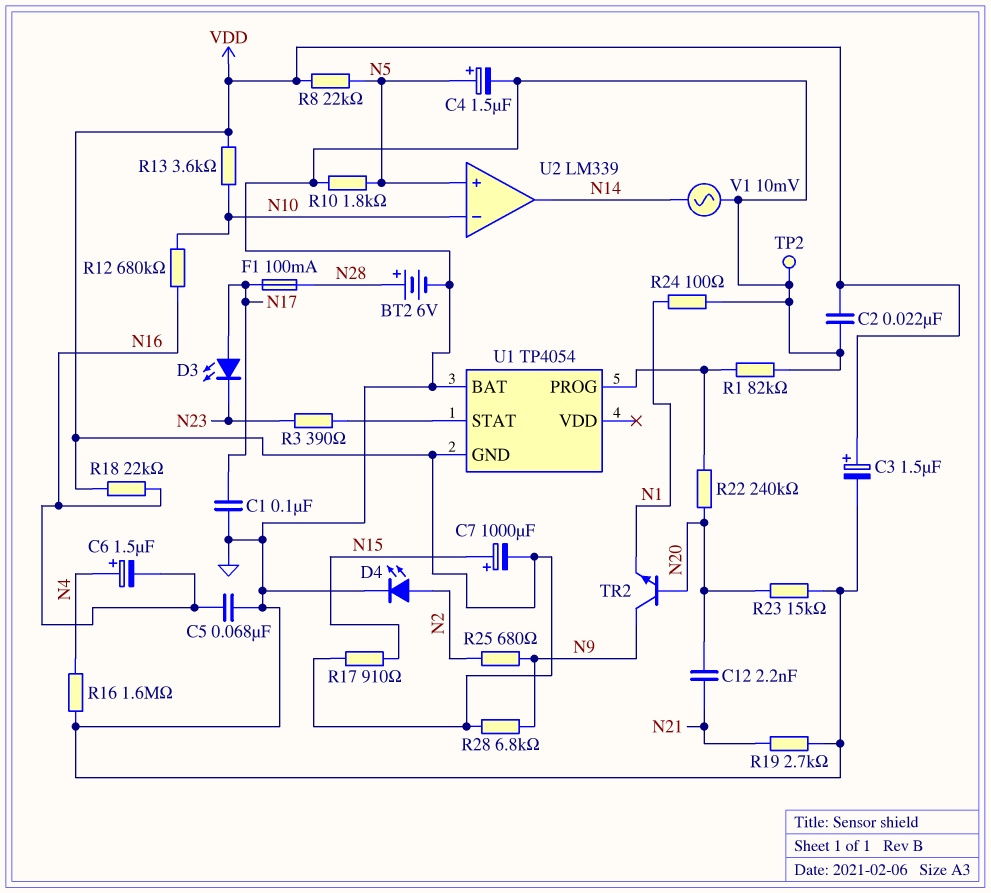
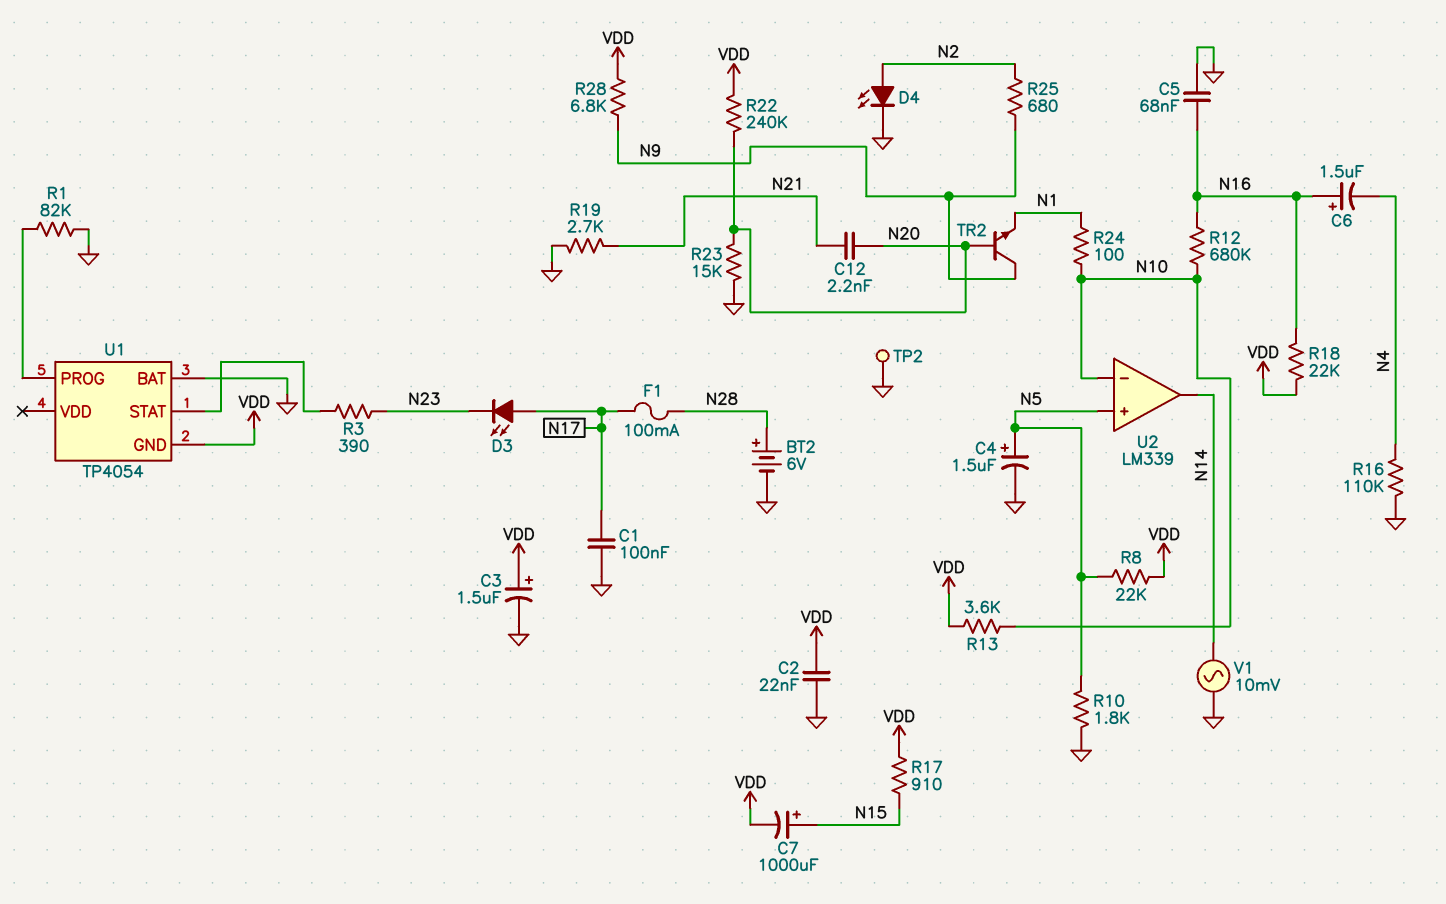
C6: 1.5uF (plus N4, minus N16) -> 1.5uF (plus N16, minus N4)
R16: 1.6M (GND, N4) -> 110k (GND, N4)
R22: 240k (N20, U1/PROG) -> 240k (N20, VDD)
R24: 100 (GND, N1) -> 100 (N1, N10)

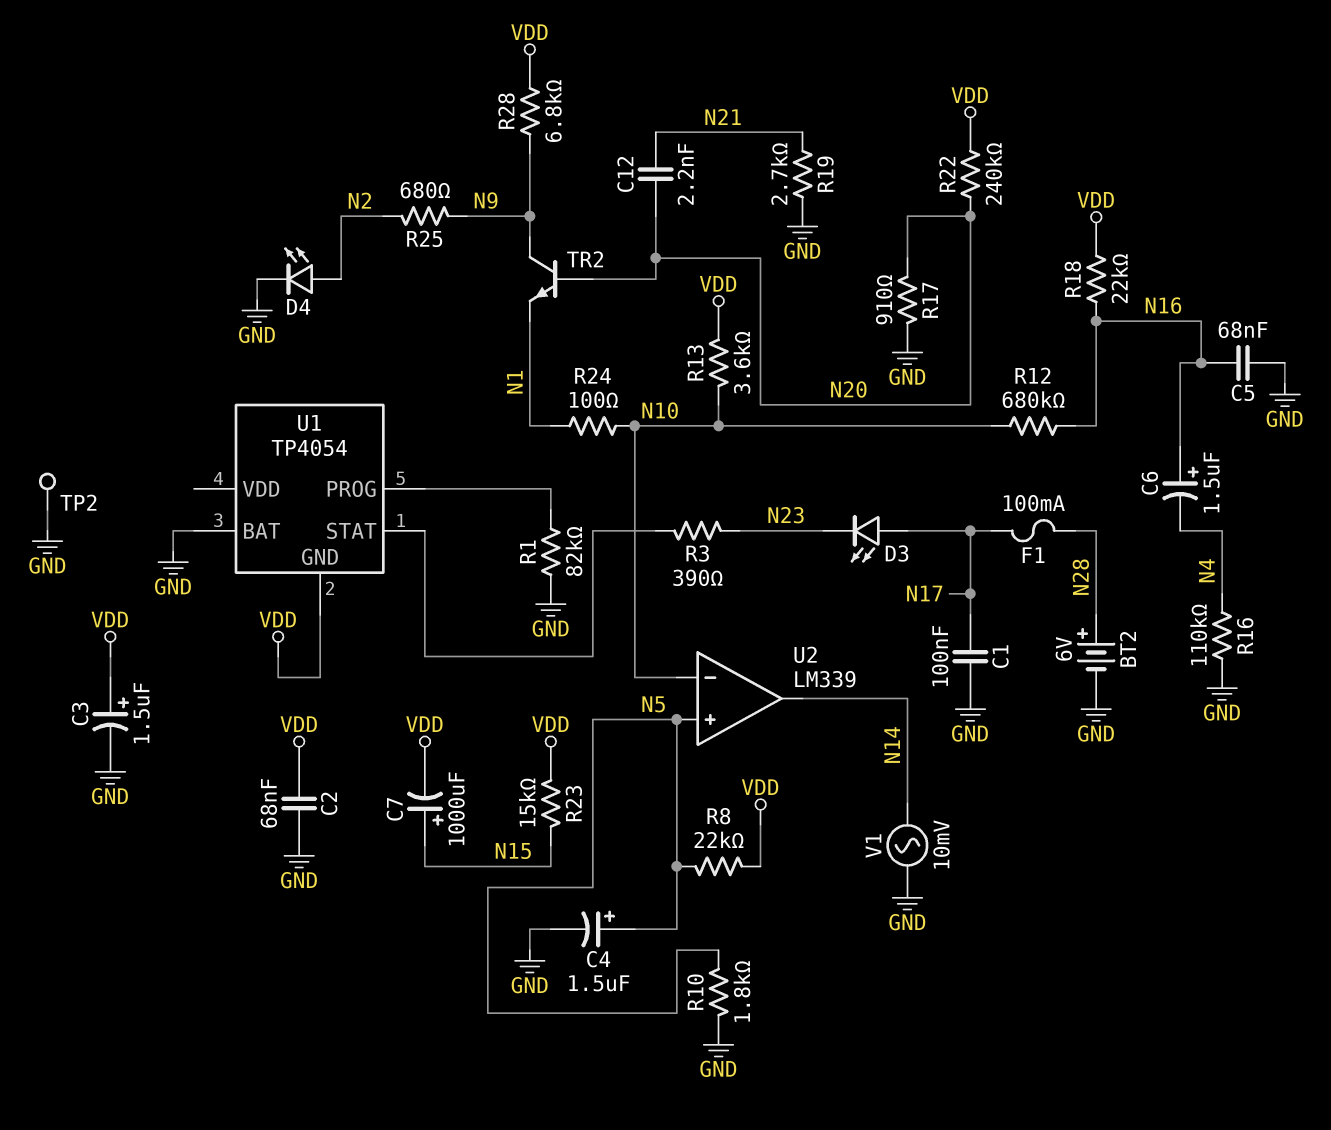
C2: 22nF (GND, VDD) -> 68nF (GND, VDD)
R17: 910 (N15, VDD) -> 910 (GND, N20)
R23: 15k (GND, N20) -> 15k (N15, VDD)

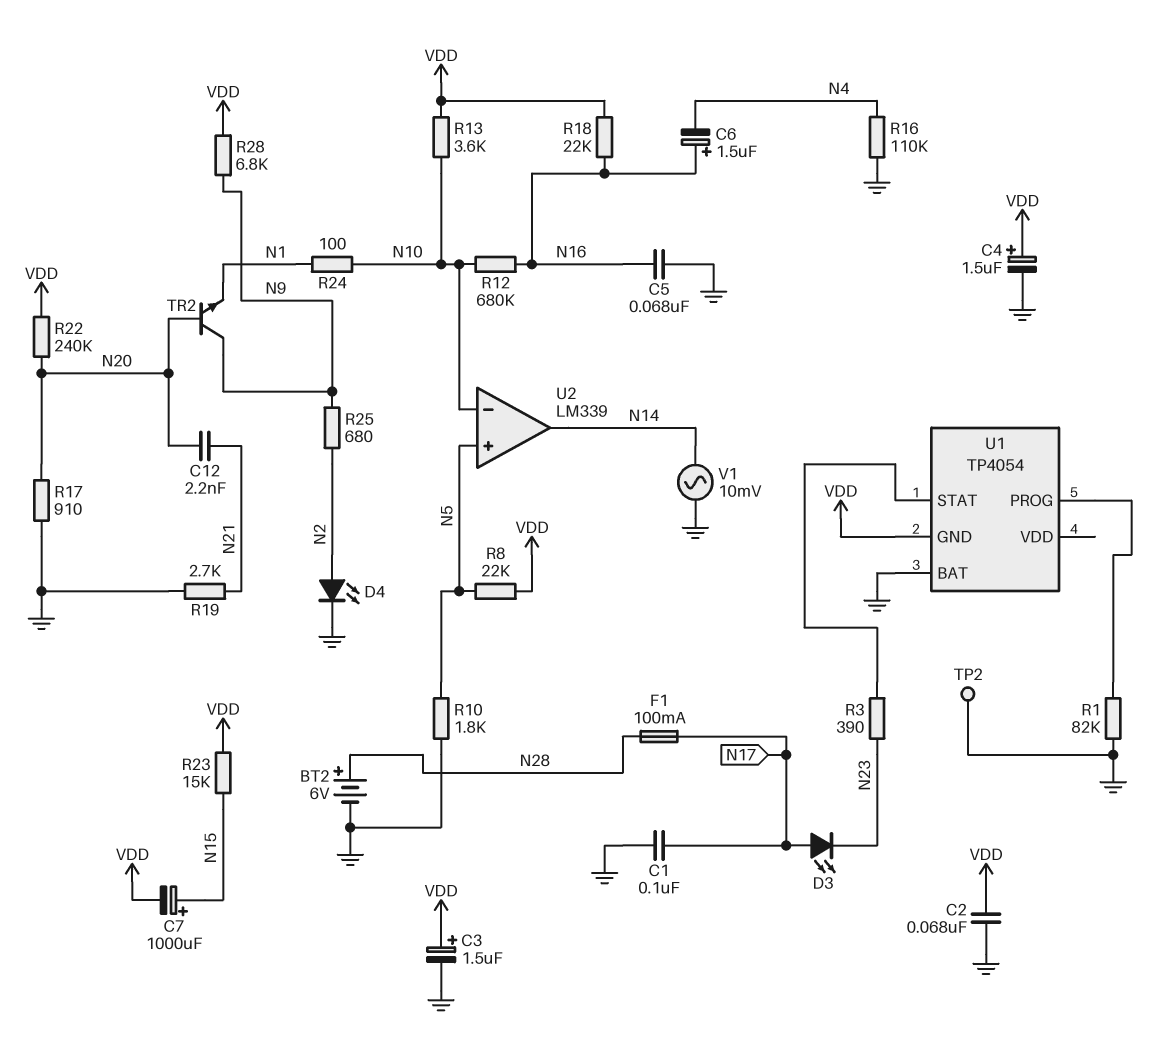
C4: 1.5uF (plus N5, minus GND) -> 1.5uF (plus VDD, minus GND)

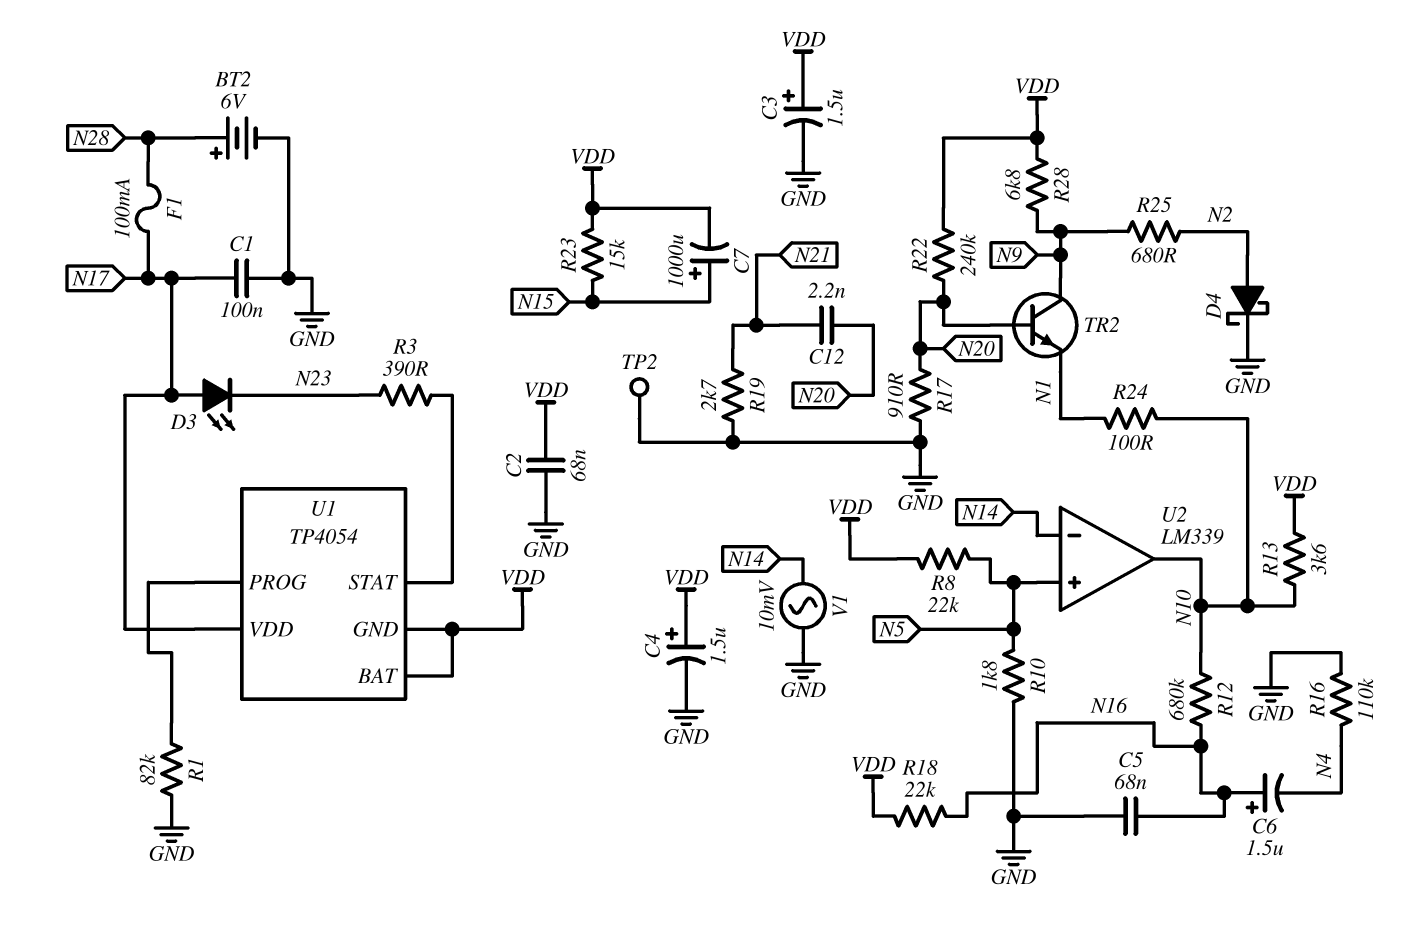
D4: LED (A N2, K GND) -> schottky (A N2, K GND)
U1 pin BAT: GND -> VDD
U1 pin VDD: none -> N17
U2 pin in-: N10 -> N14
U2 pin out: N14 -> N10

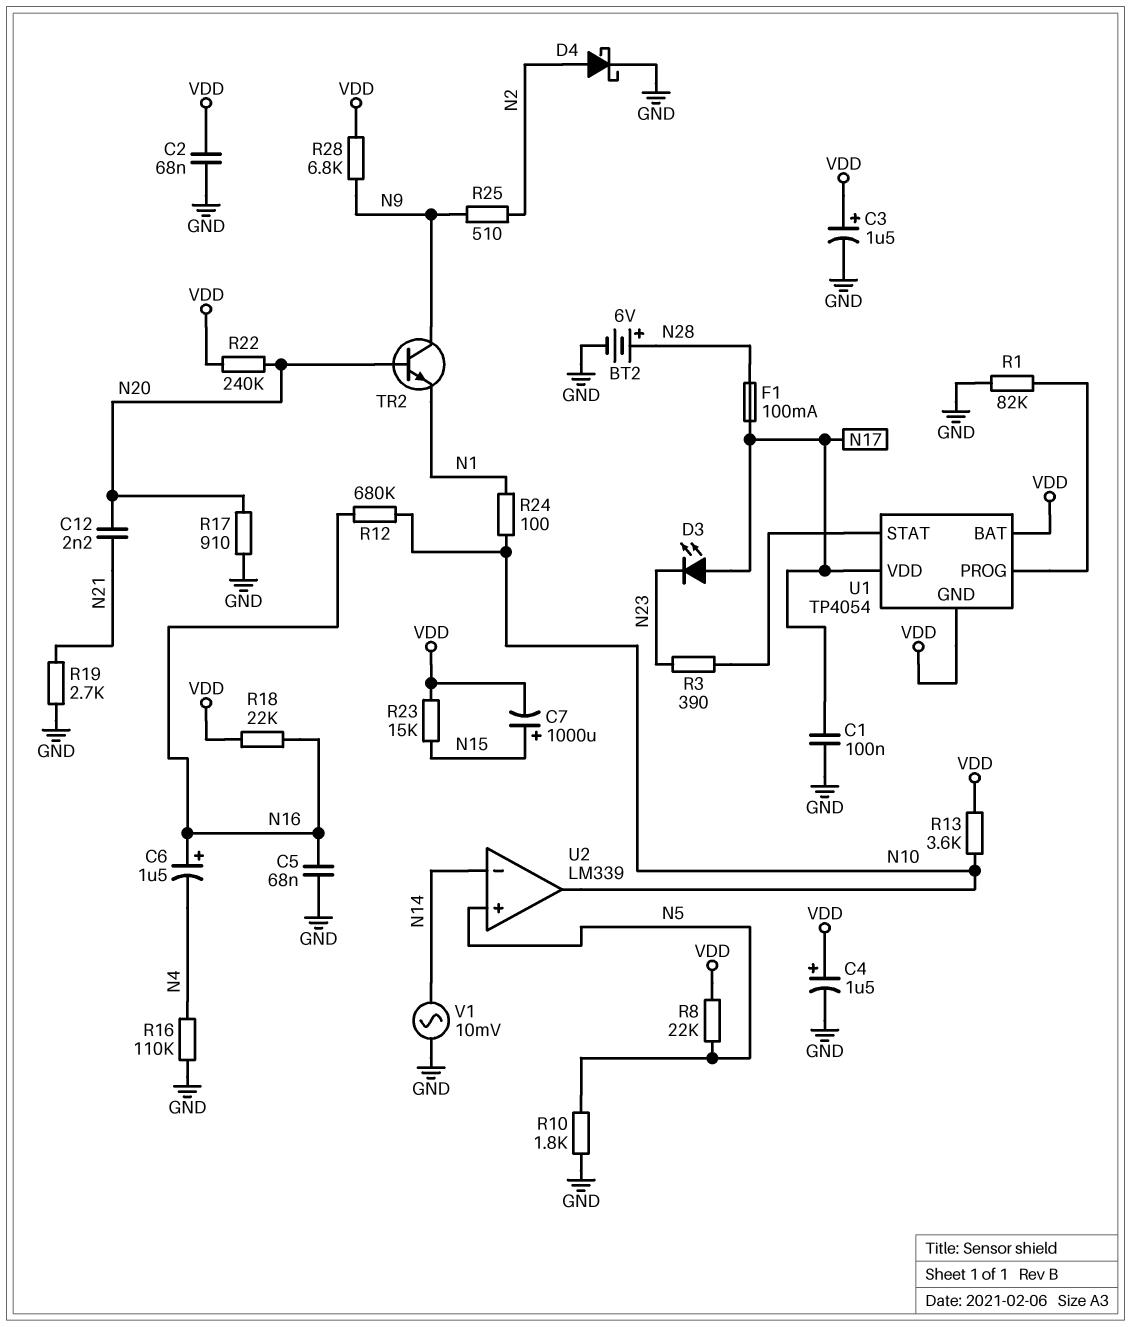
R25: 680 (N2, N9) -> 510 (N2, N9)
TP2: test point (GND) -> none

